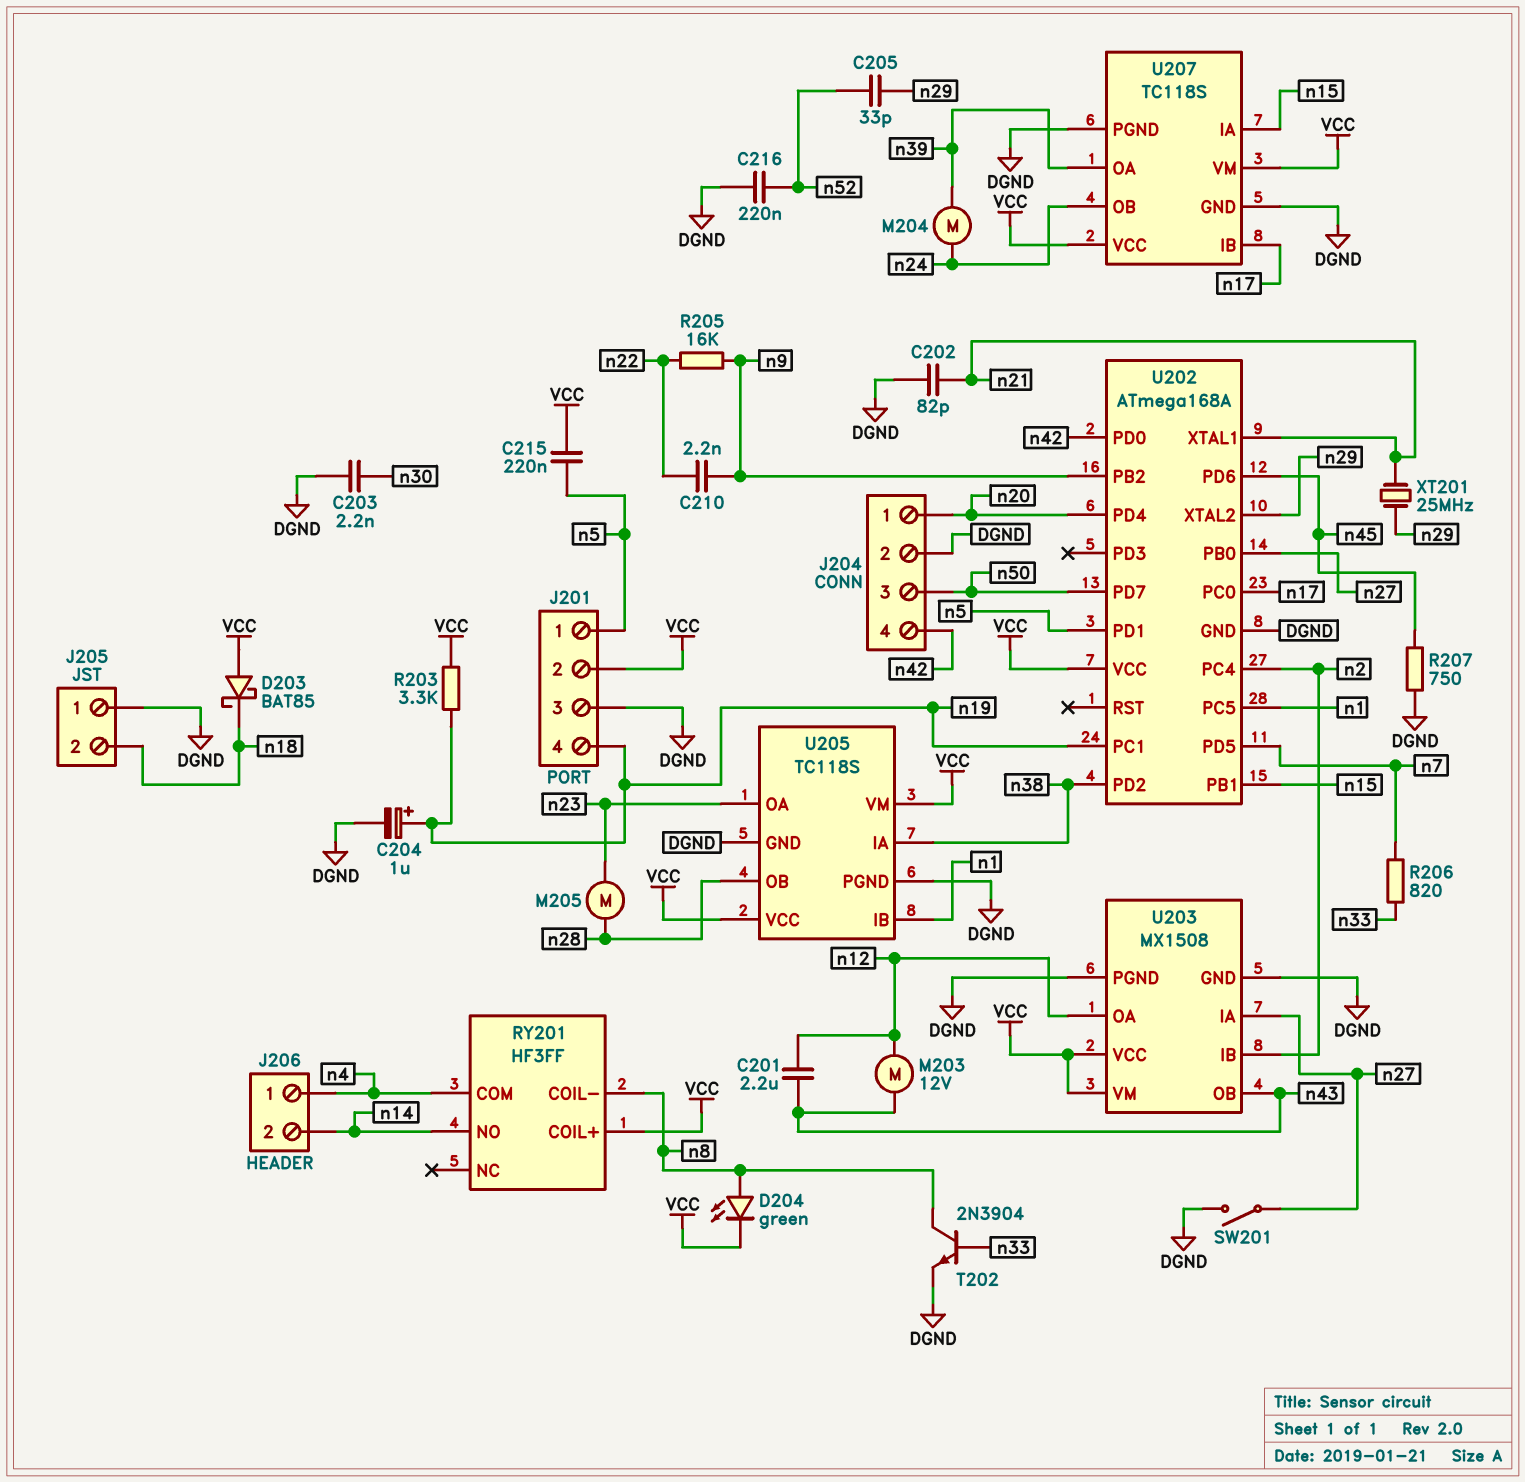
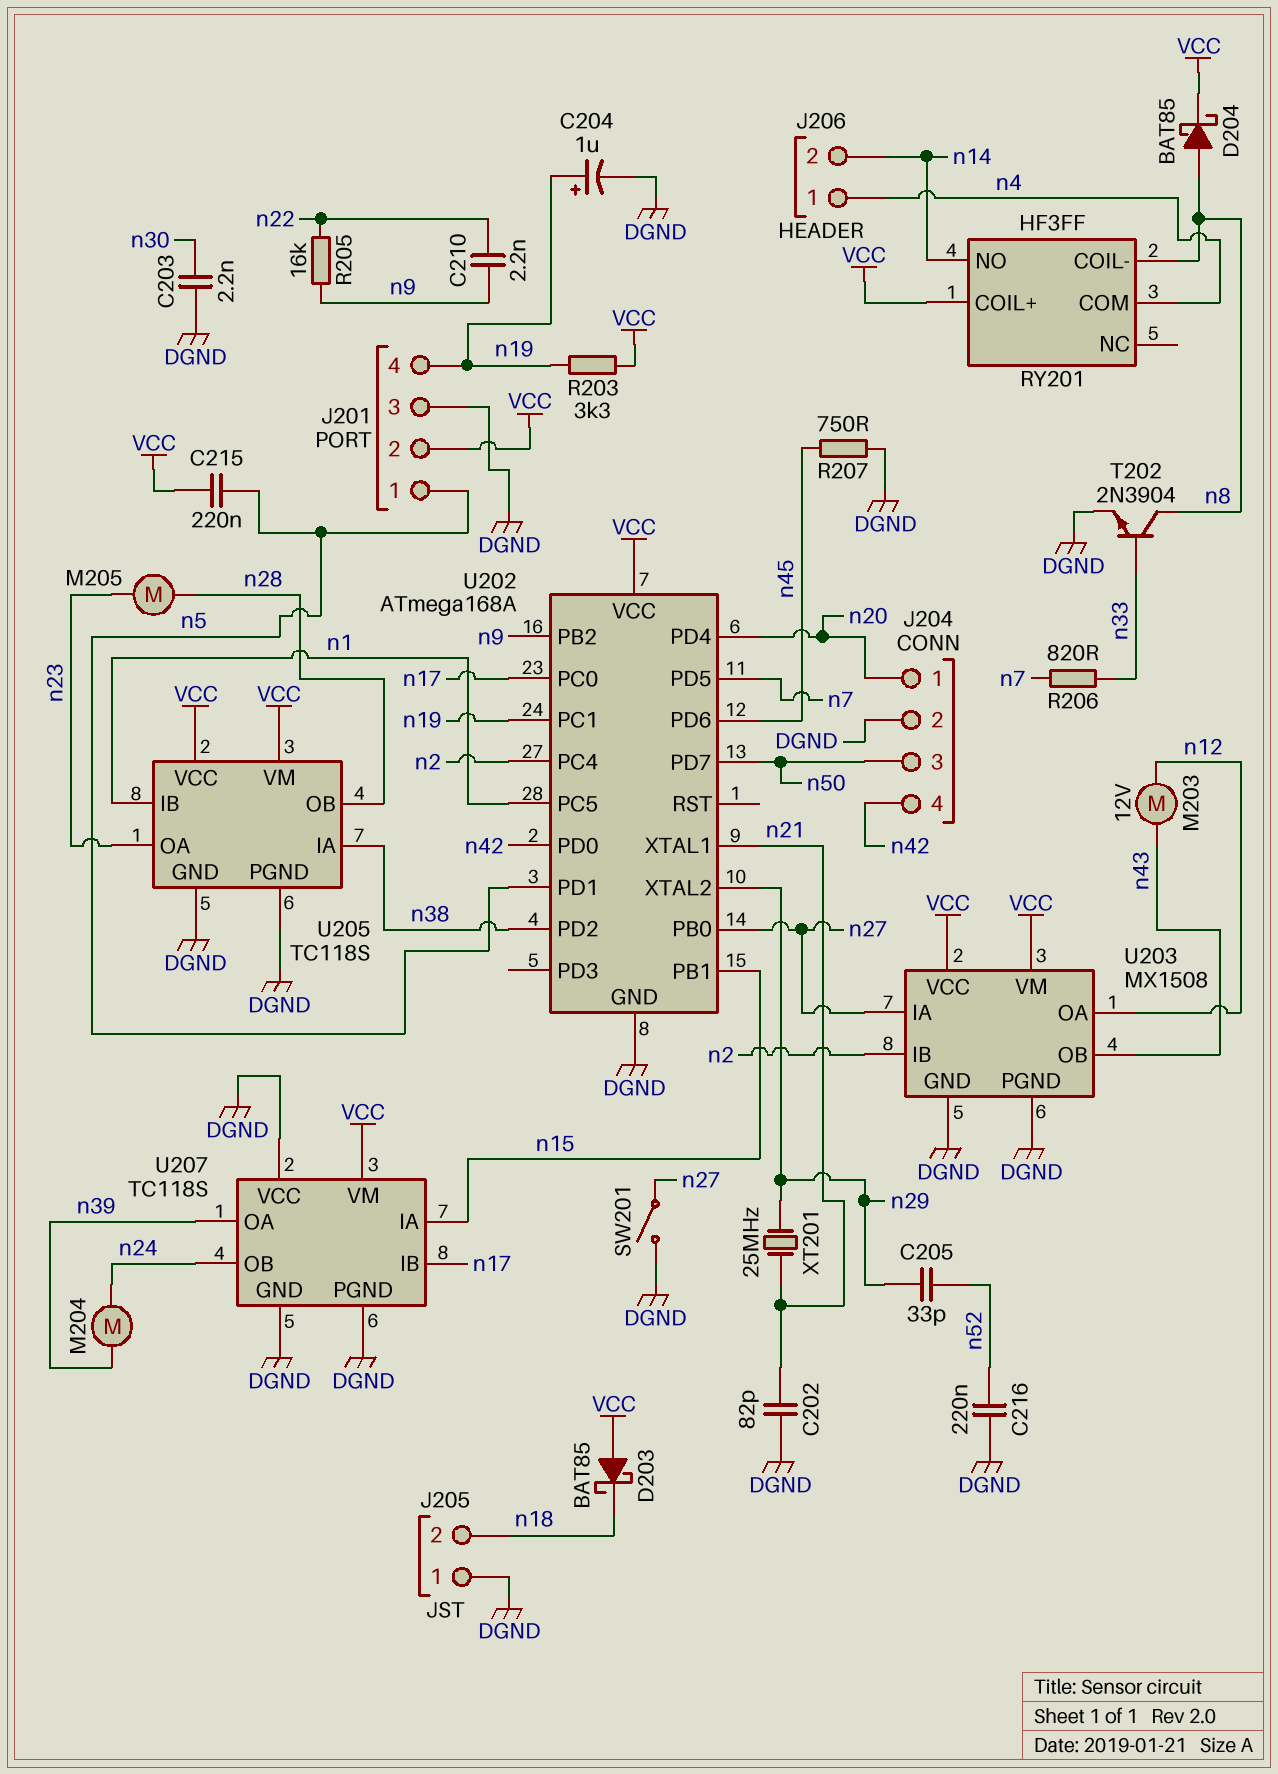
C201: 2.2uF (n12, n43) -> none
D204: LED green (A n8, K VCC) -> schottky BAT85 (A n8, K VCC)
U207 pin VCC: VCC -> DGND

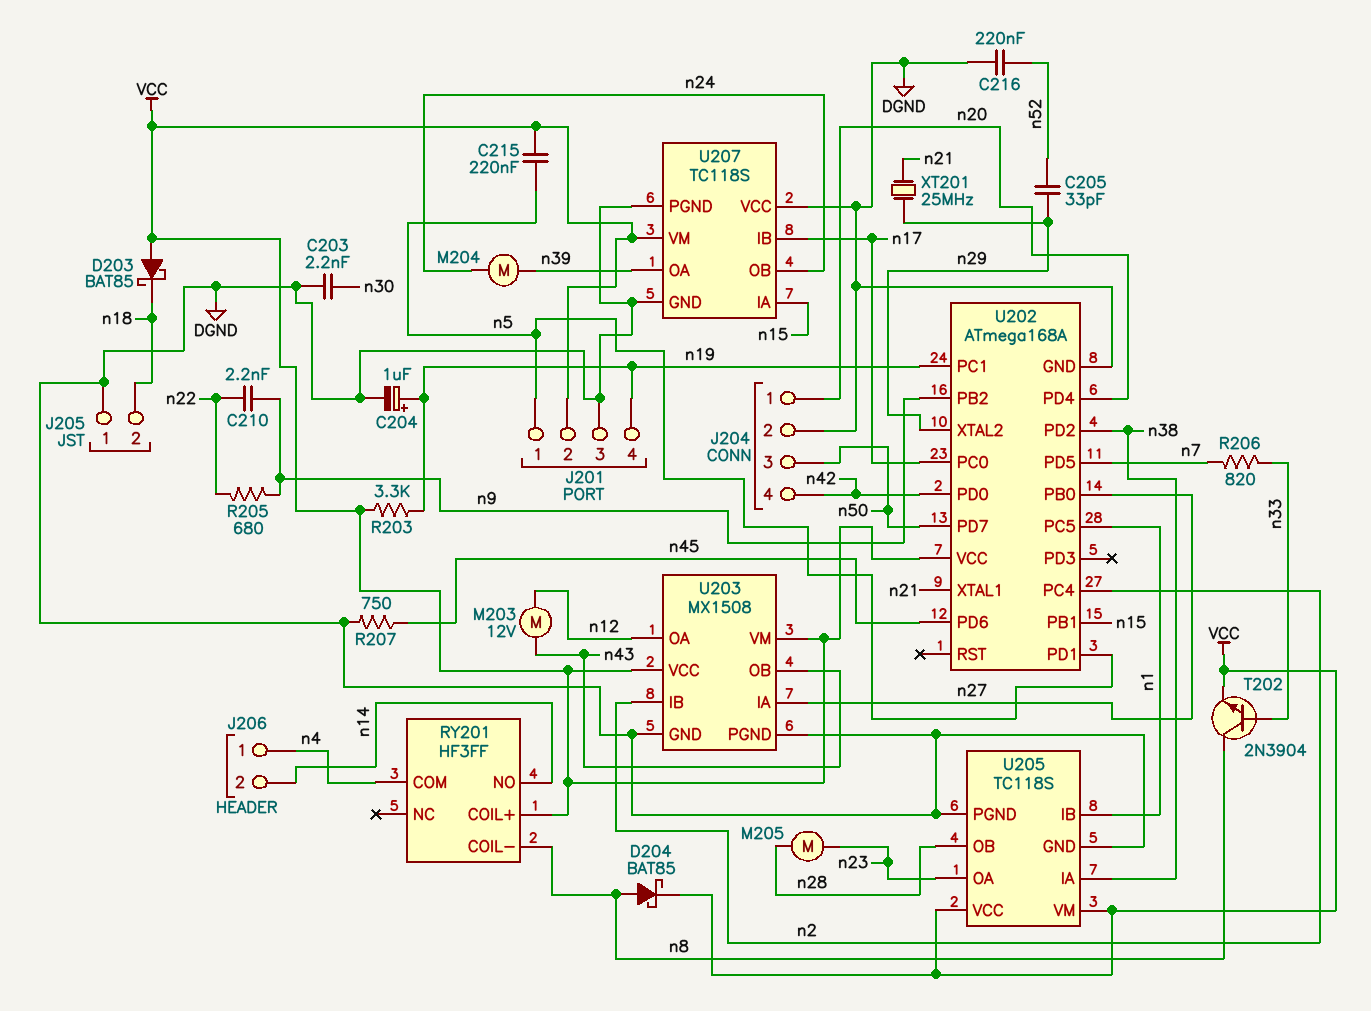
C202: 82pF (DGND, n21) -> none
R205: 16k (n9, n22) -> 680 (n9, n22)
SW201: switch (DGND, n27) -> none
T202: NPN 2N3904 (B n33, C n8, E DGND) -> NPN 2N3904 (B n33, C n8, E VCC)

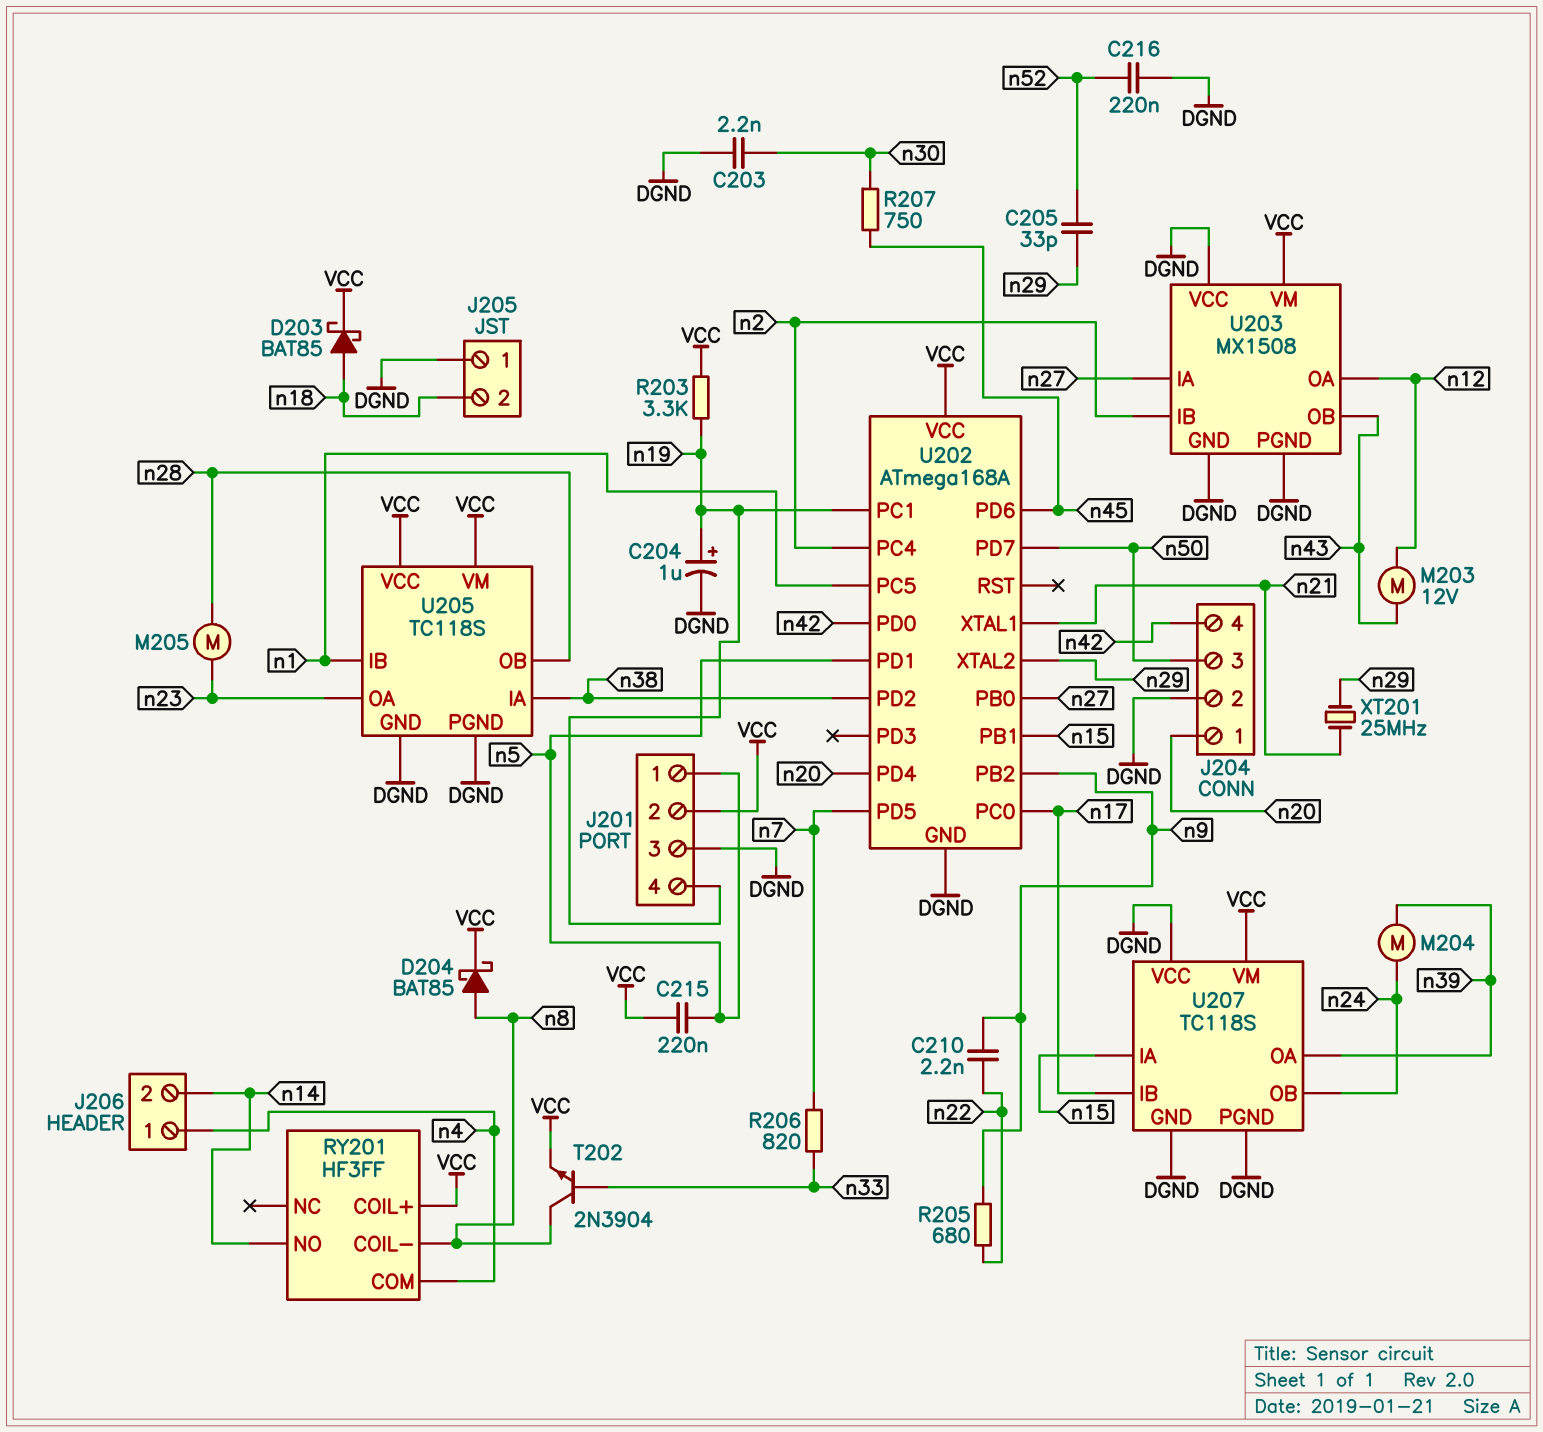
D203: schottky BAT85 (A VCC, K n18) -> schottky BAT85 (A n18, K VCC)
R207: 750 (DGND, n45) -> 750 (n30, n45)
U203 pin VCC: VCC -> DGND

